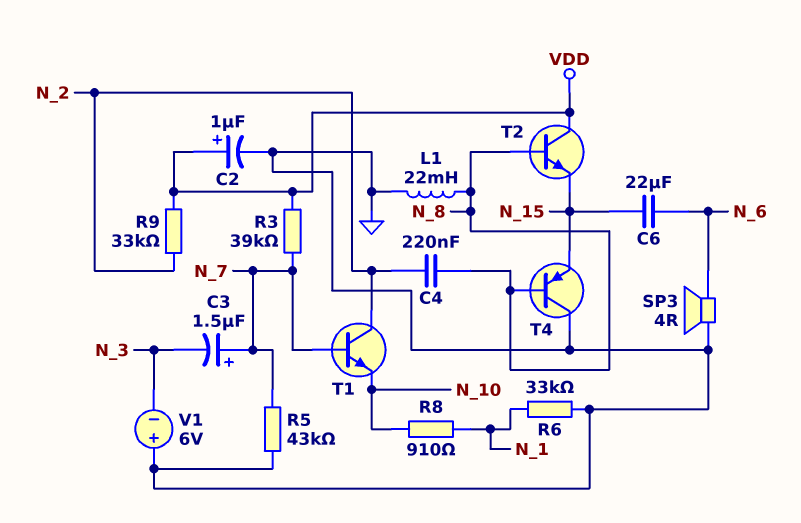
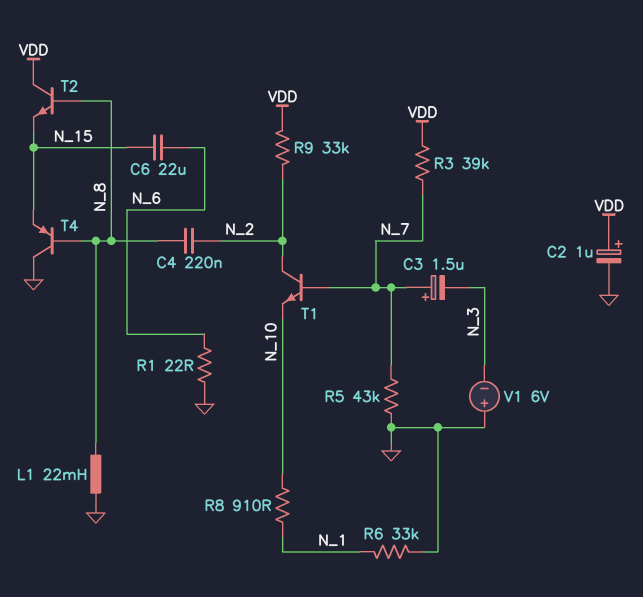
R1: none -> 22 (GND, N_6)
SP3: speaker 4R (GND, N_6) -> none

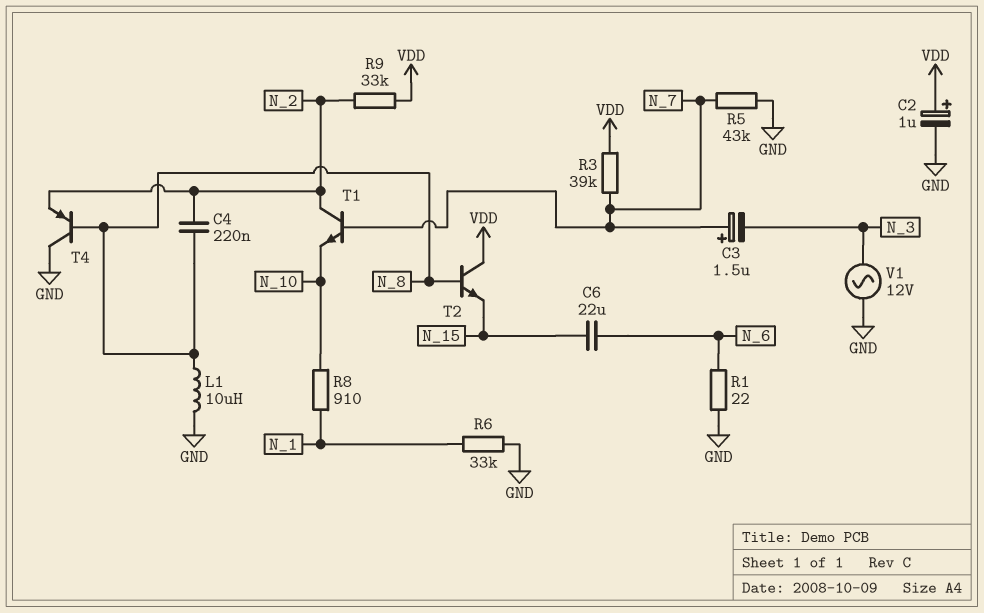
L1: 22mH (GND, N_8) -> 10uH (GND, N_8)
T4: PNP (B N_8, C GND, E N_15) -> PNP (B N_8, C GND, E N_2)
V1: 6V (plus GND, minus N_3) -> AC 12V (GND, N_3)

